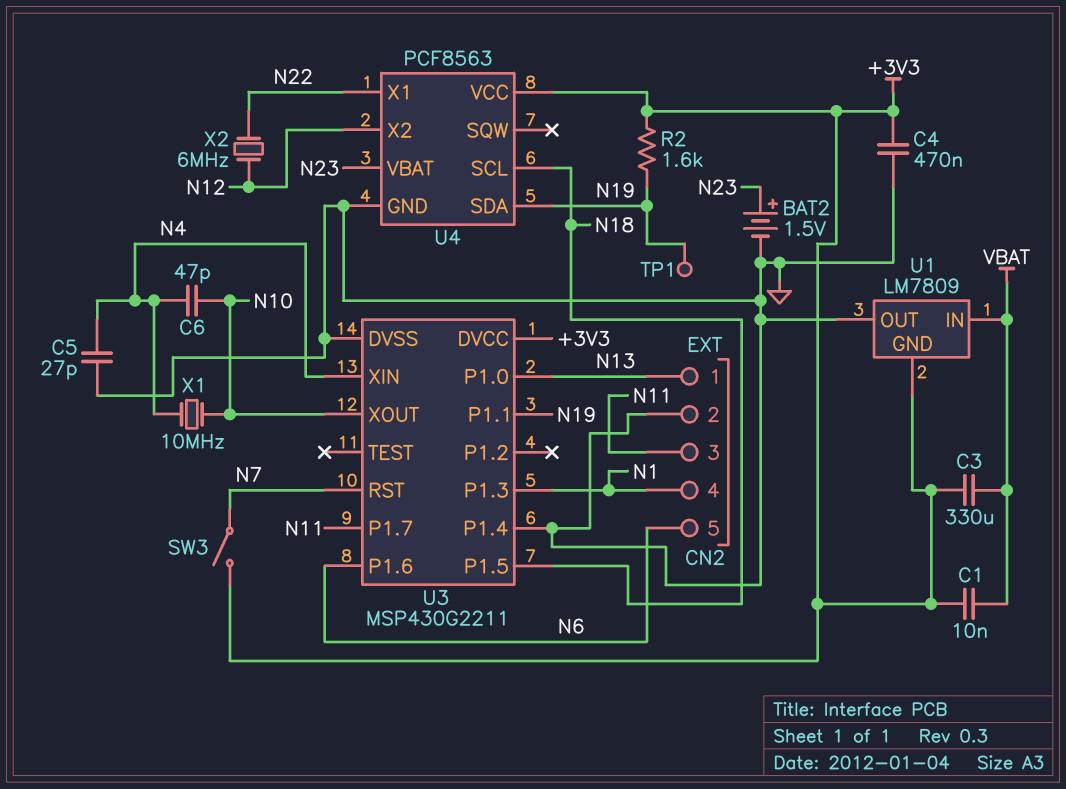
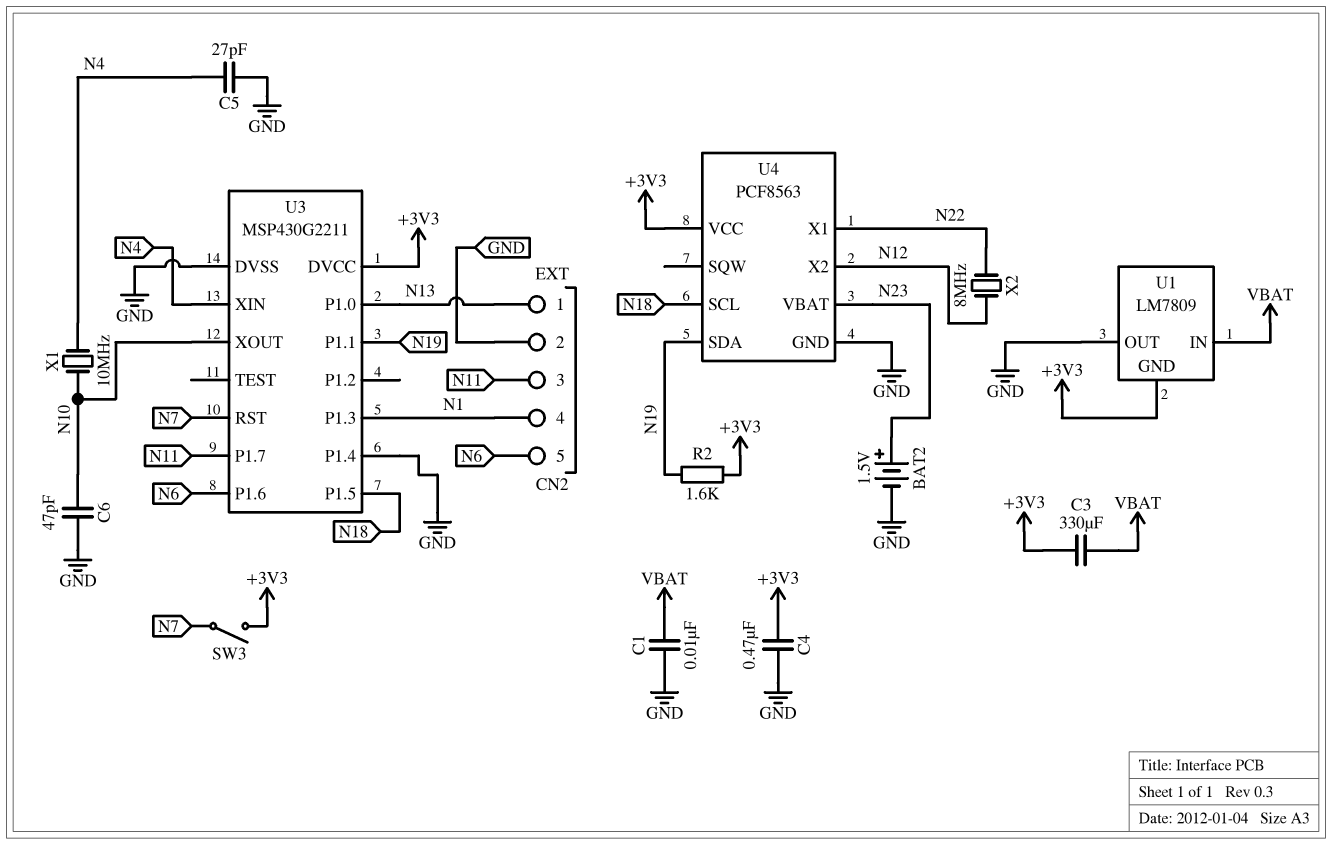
C1: 10nF (+3V3, VBAT) -> 10nF (GND, VBAT)
C6: 47pF (N4, N10) -> 47pF (GND, N10)
TP1: test point (N19) -> none
X2: 6MHz (N12, N22) -> 8MHz (N12, N22)

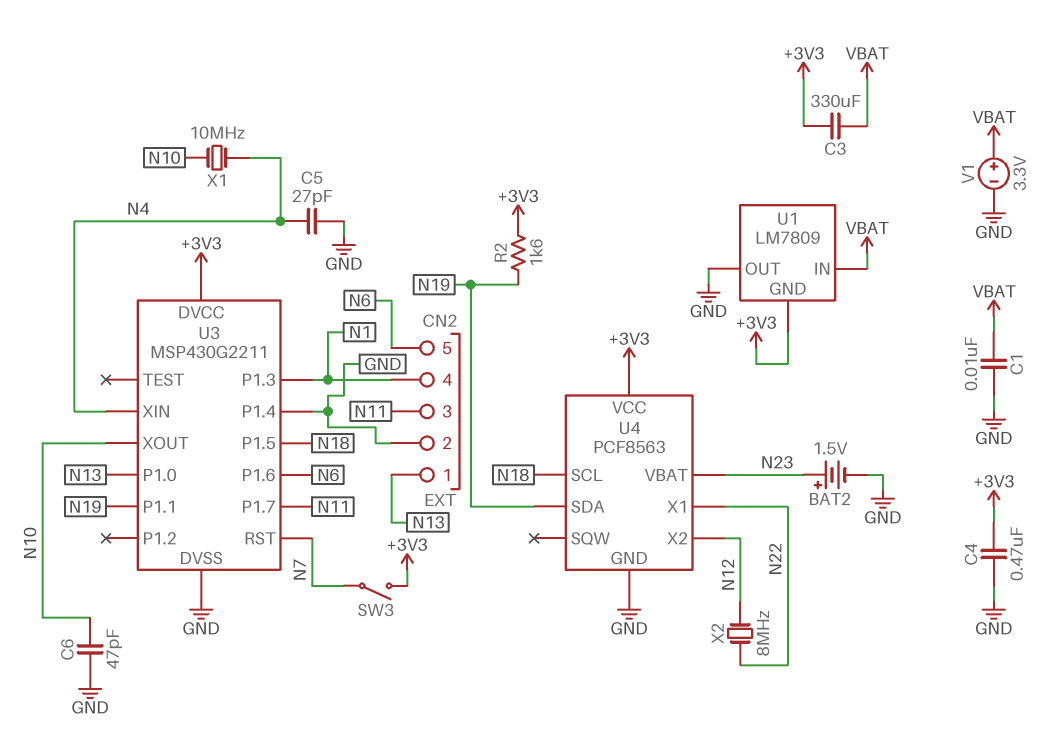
V1: none -> 3.3V (plus VBAT, minus GND)

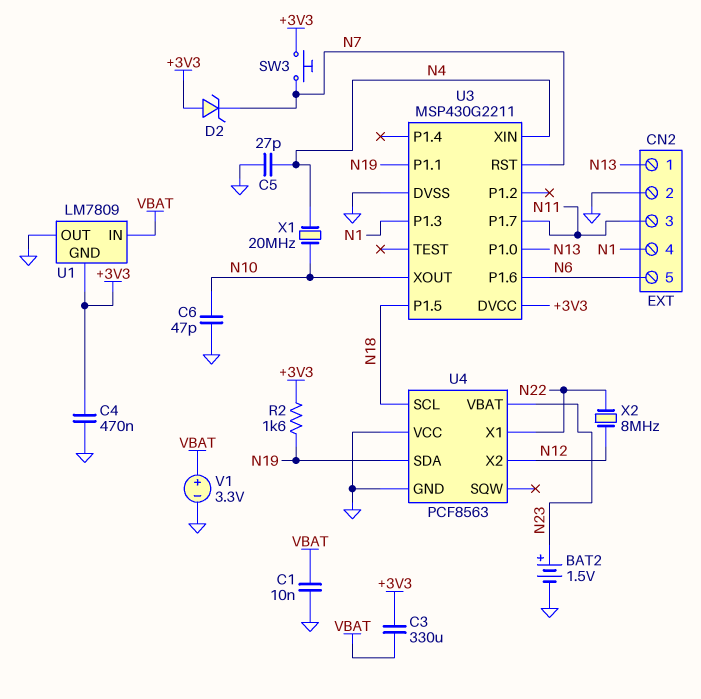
D2: none -> zener (A +3V3, K N7)
SW3: switch (+3V3, N7) -> button (+3V3, N7)
U3 pin P1.4: GND -> none
U4 pin VCC: +3V3 -> GND
X1: 10MHz (N4, N10) -> 20MHz (N4, N10)

